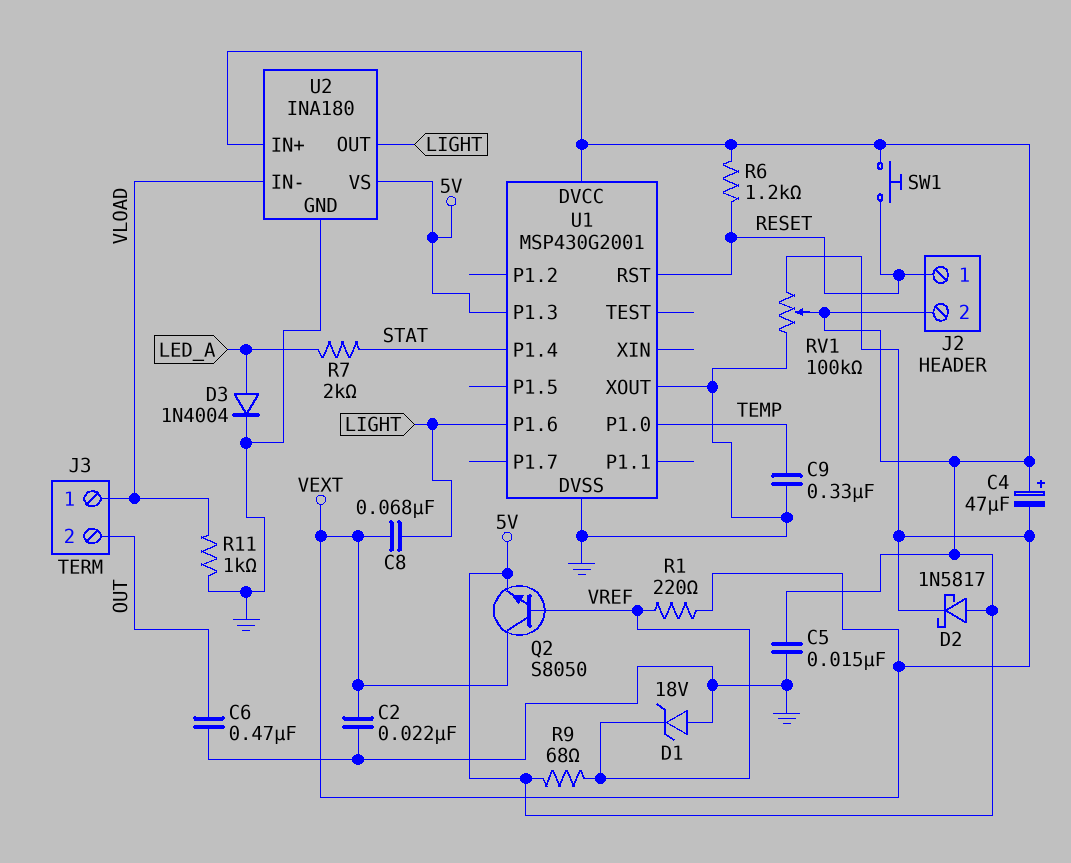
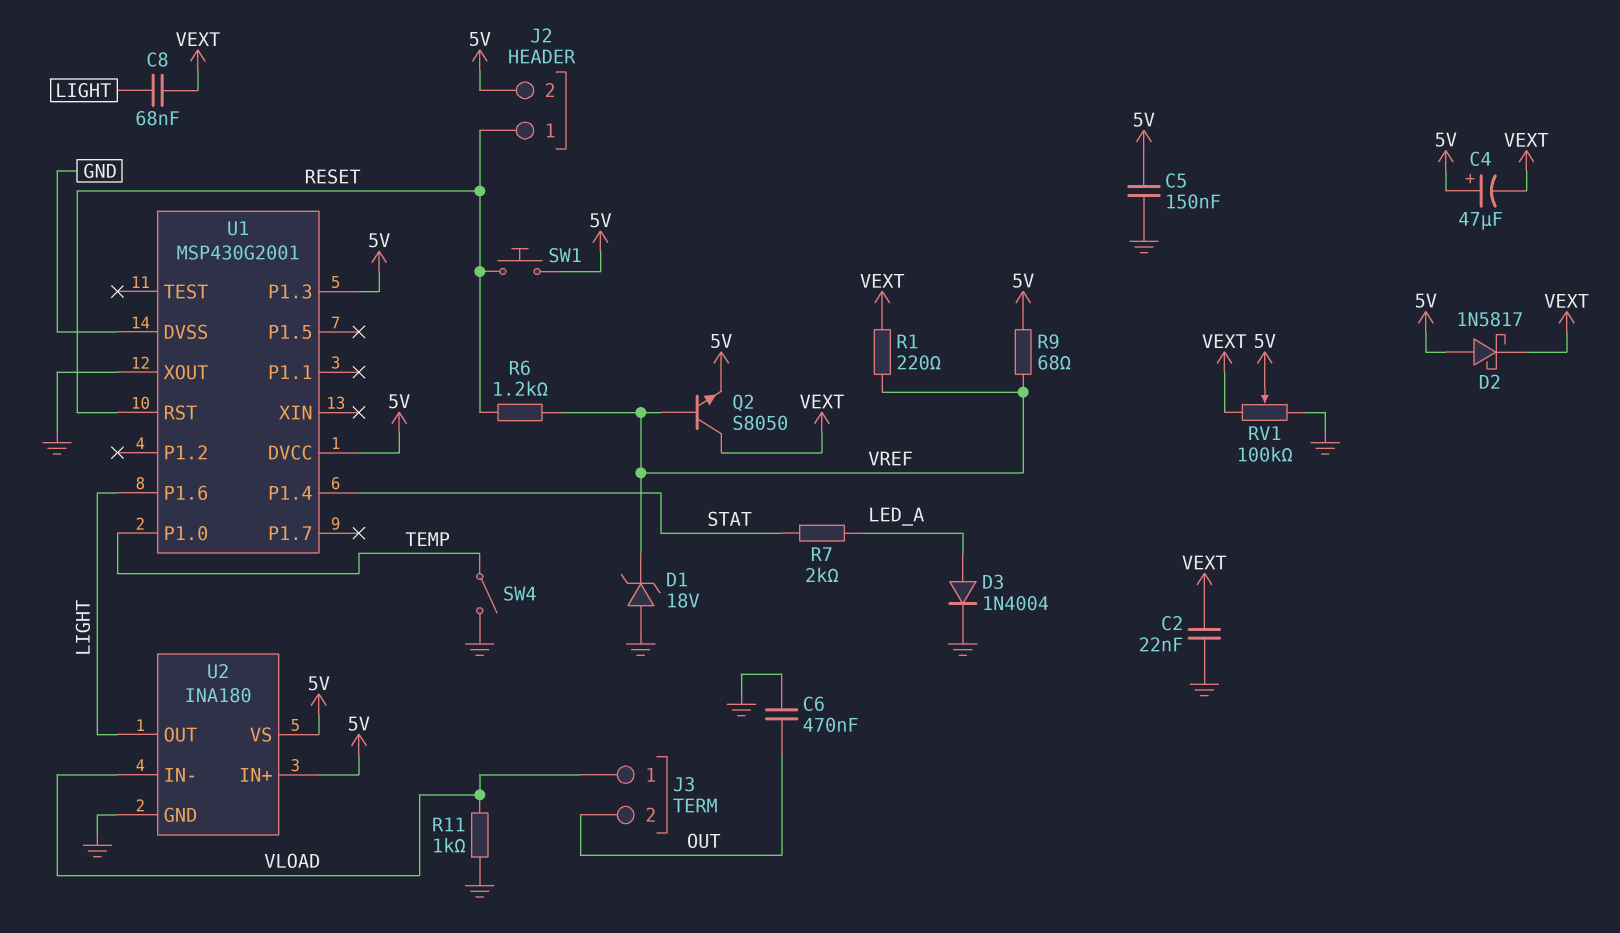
C5: 15nF (5V, GND) -> 150nF (5V, GND)
C9: 330nF (GND, TEMP) -> none
R6: 1.2k (5V, RESET) -> 1.2k (RESET, VREF)
SW4: none -> switch (GND, TEMP)

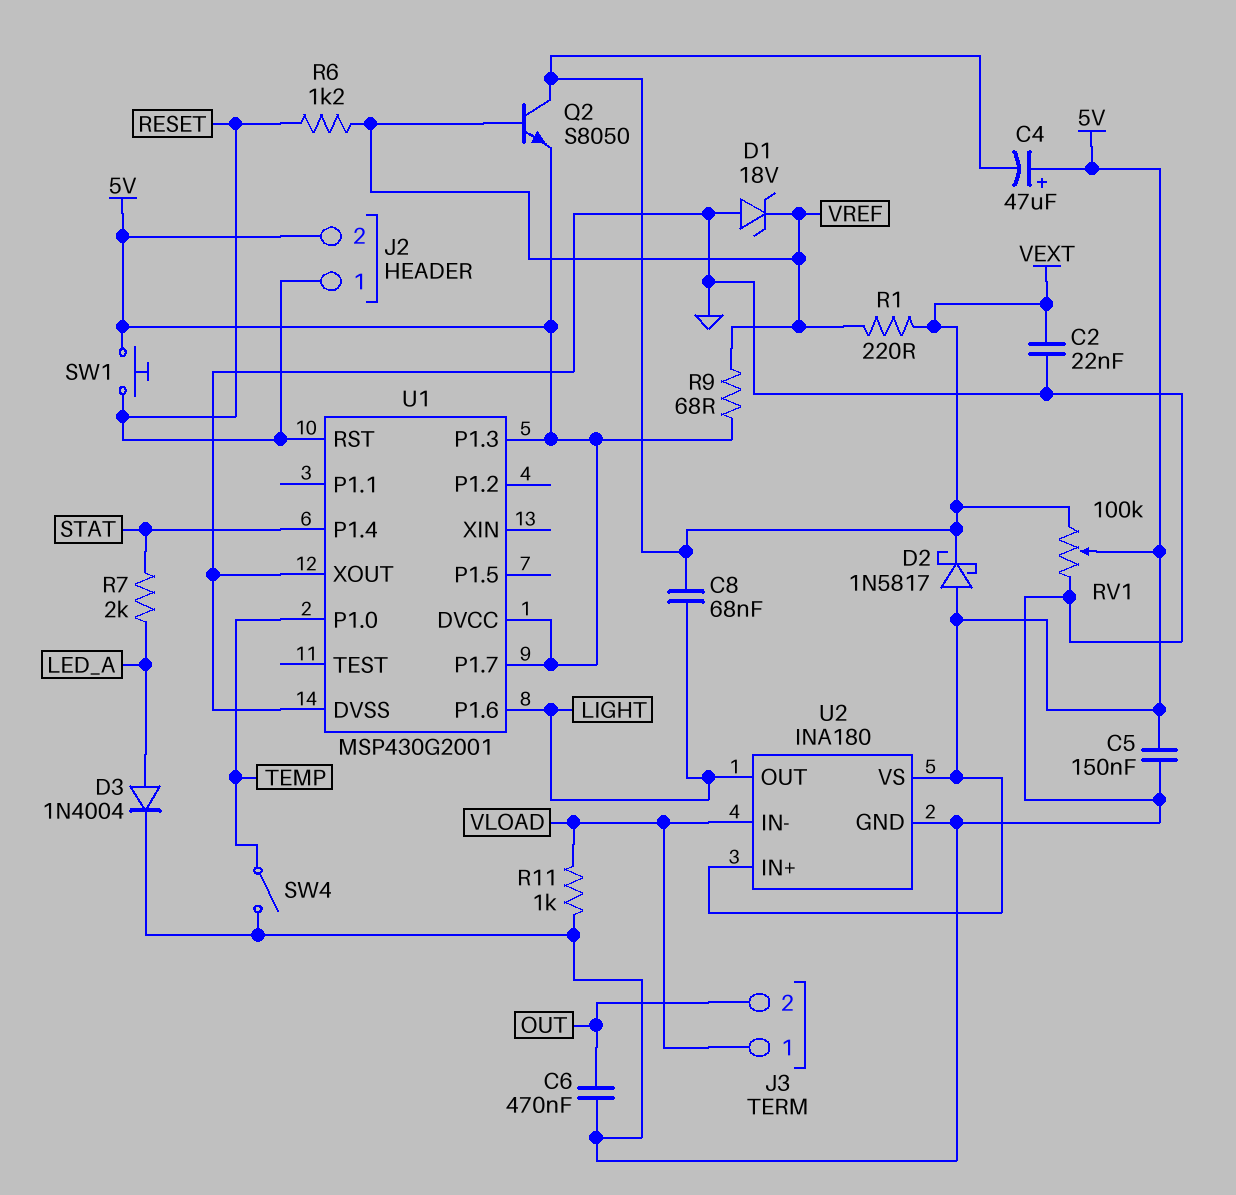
U1 pin P1.7: none -> 5V

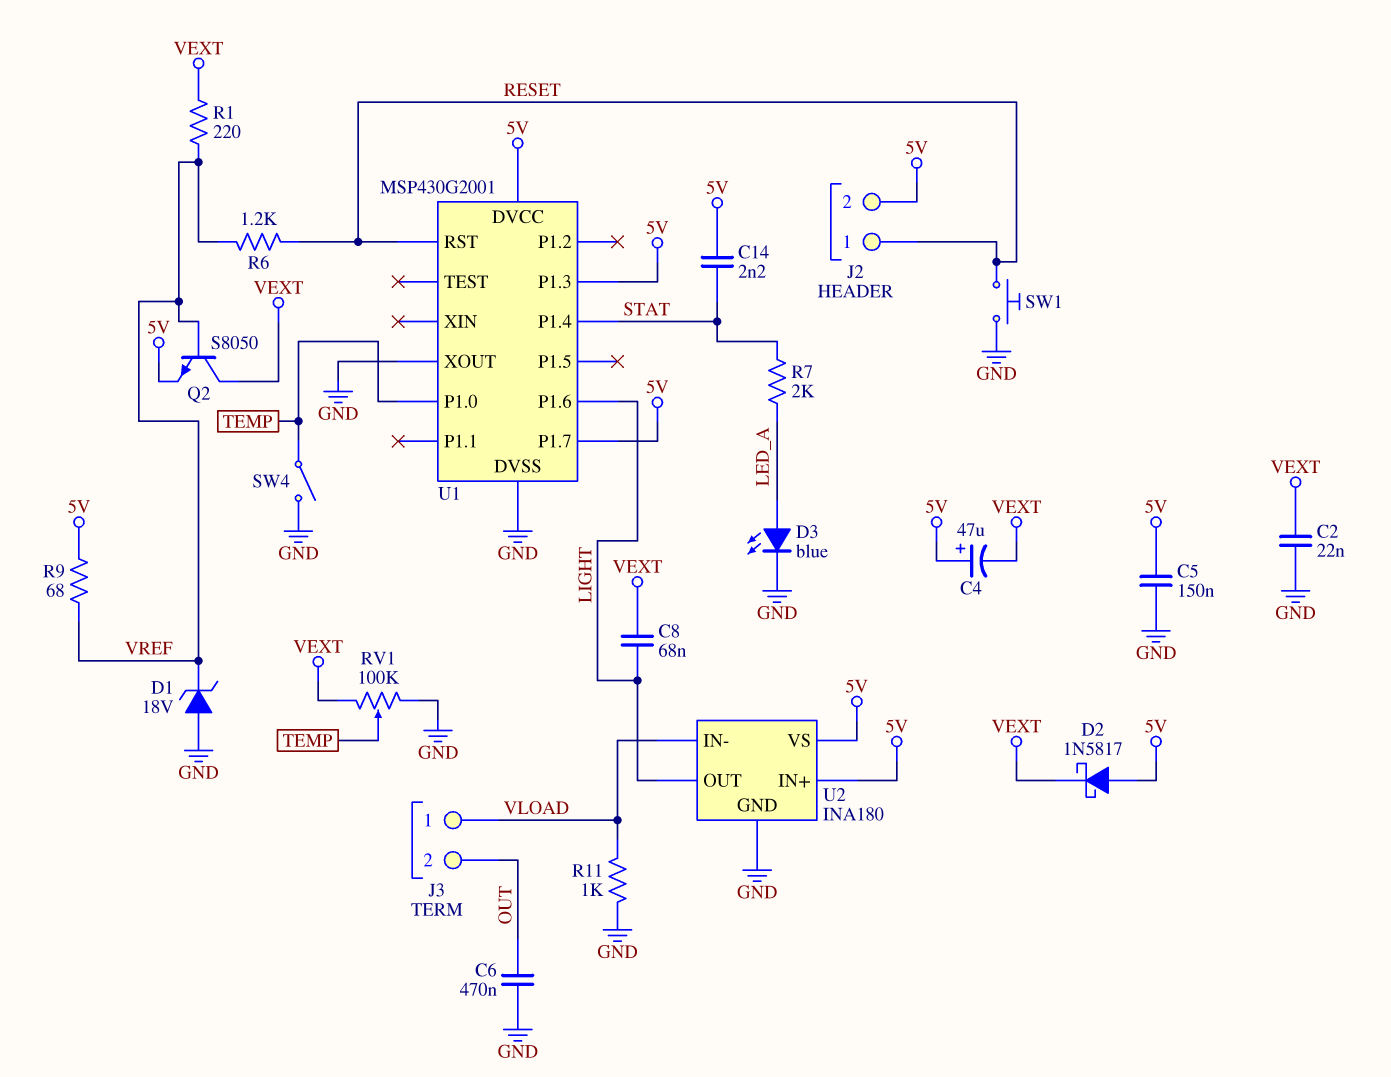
C14: none -> 2.2nF (5V, STAT)
D3: diode 1N4004 (A LED_A, K GND) -> LED blue (A LED_A, K GND)
RV1: 100k (GND, VEXT, wiper 5V) -> 100k (GND, VEXT, wiper TEMP)
SW1: button (5V, RESET) -> button (GND, RESET)

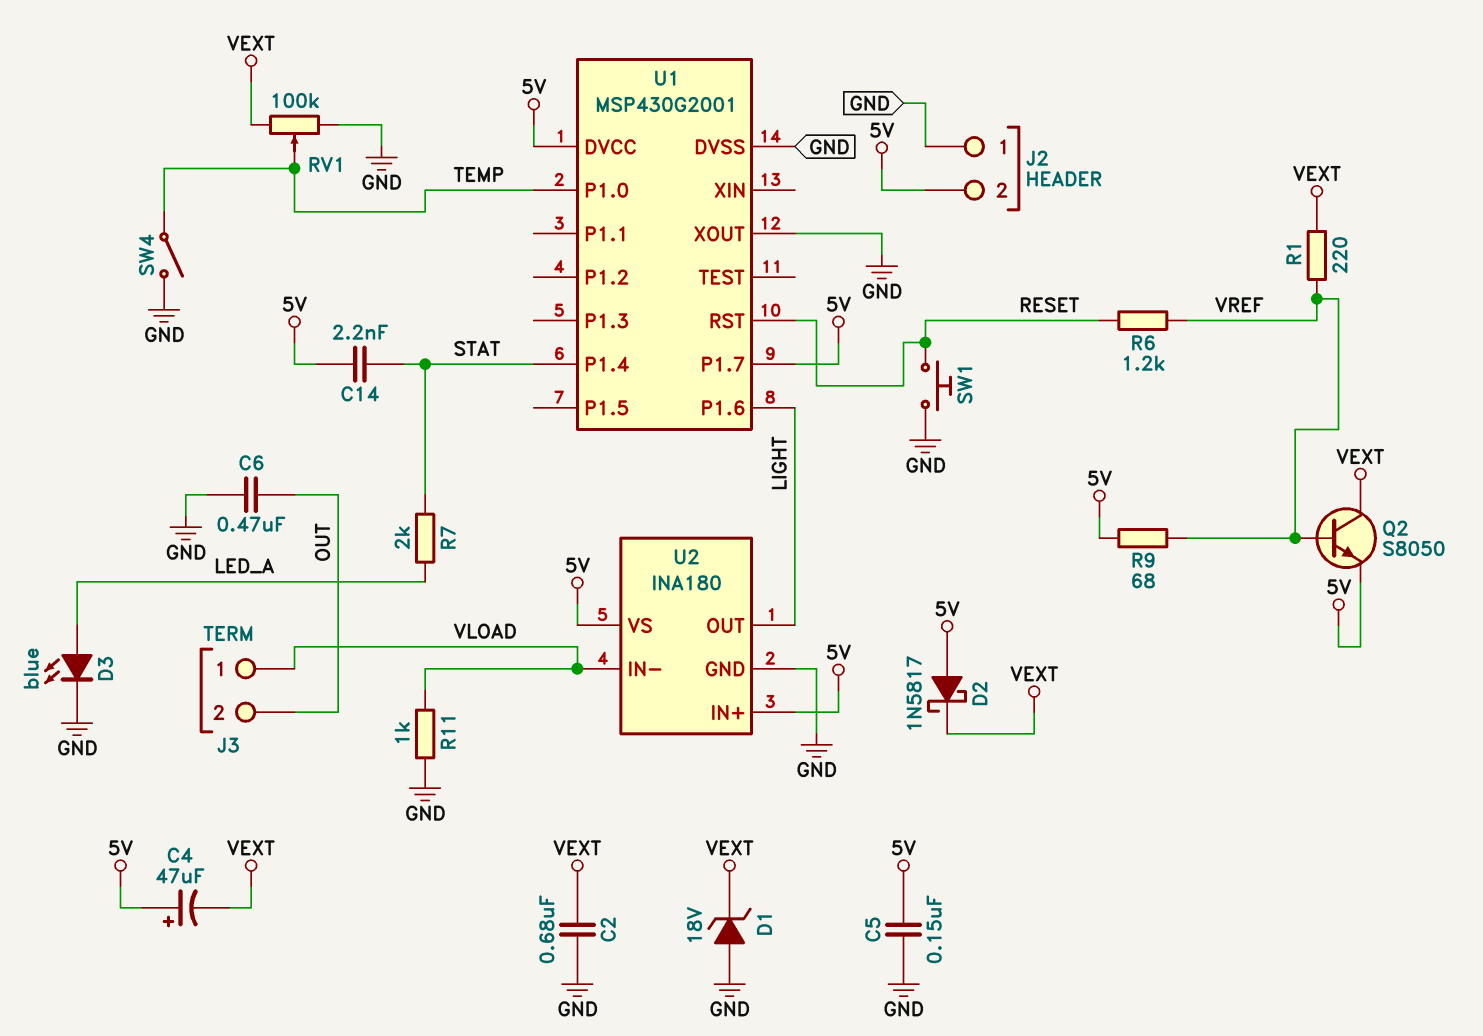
C2: 22nF (GND, VEXT) -> 680nF (GND, VEXT)
C8: 68nF (LIGHT, VEXT) -> none
D1: zener 18V (A GND, K VREF) -> zener 18V (A GND, K VEXT)
J2 pin 1: RESET -> GND
U1 pin P1.3: 5V -> none

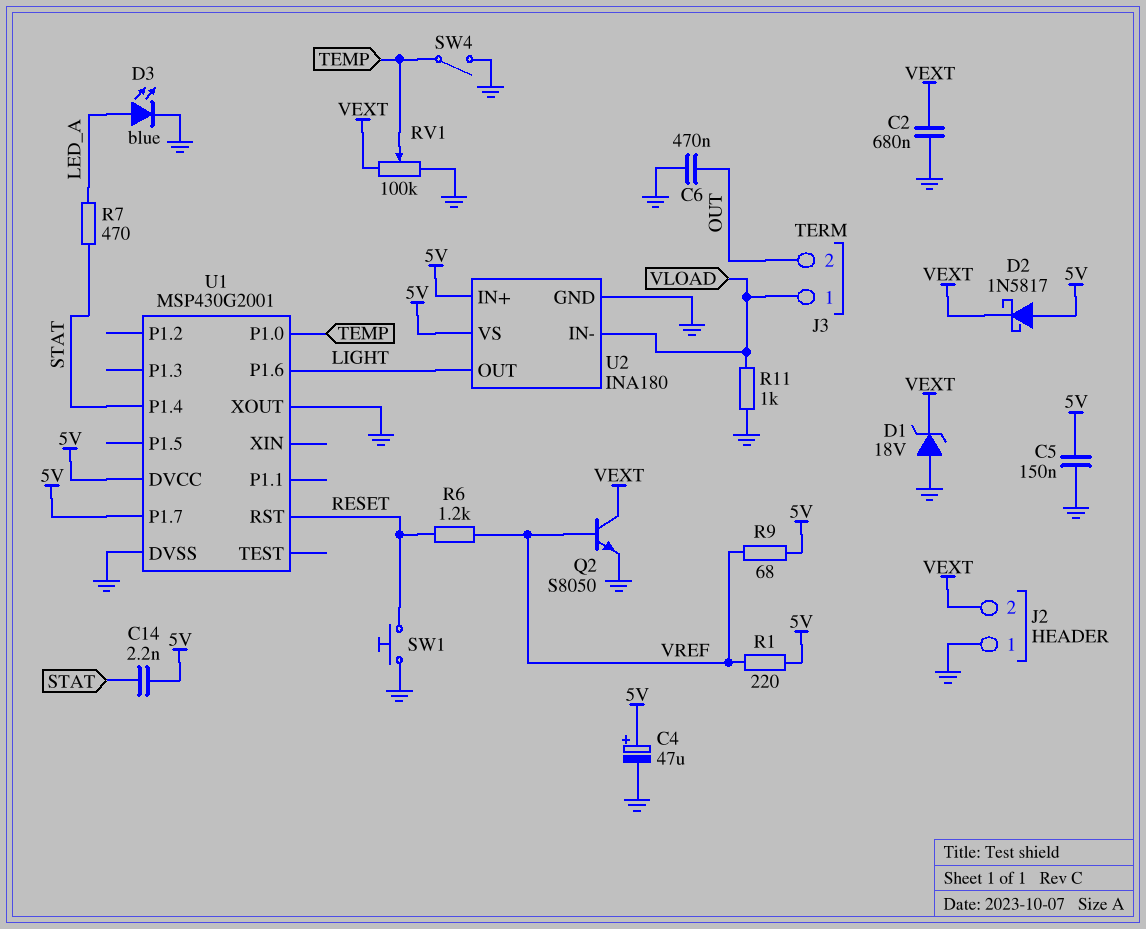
C4: 47uF (plus 5V, minus VEXT) -> 47uF (plus 5V, minus GND)
J2 pin 2: 5V -> VEXT
Q2: NPN S8050 (B VREF, C VEXT, E 5V) -> NPN S8050 (B VREF, C VEXT, E GND)
R1: 220 (VEXT, VREF) -> 220 (5V, VREF)
R7: 2k (LED_A, STAT) -> 470 (LED_A, STAT)

